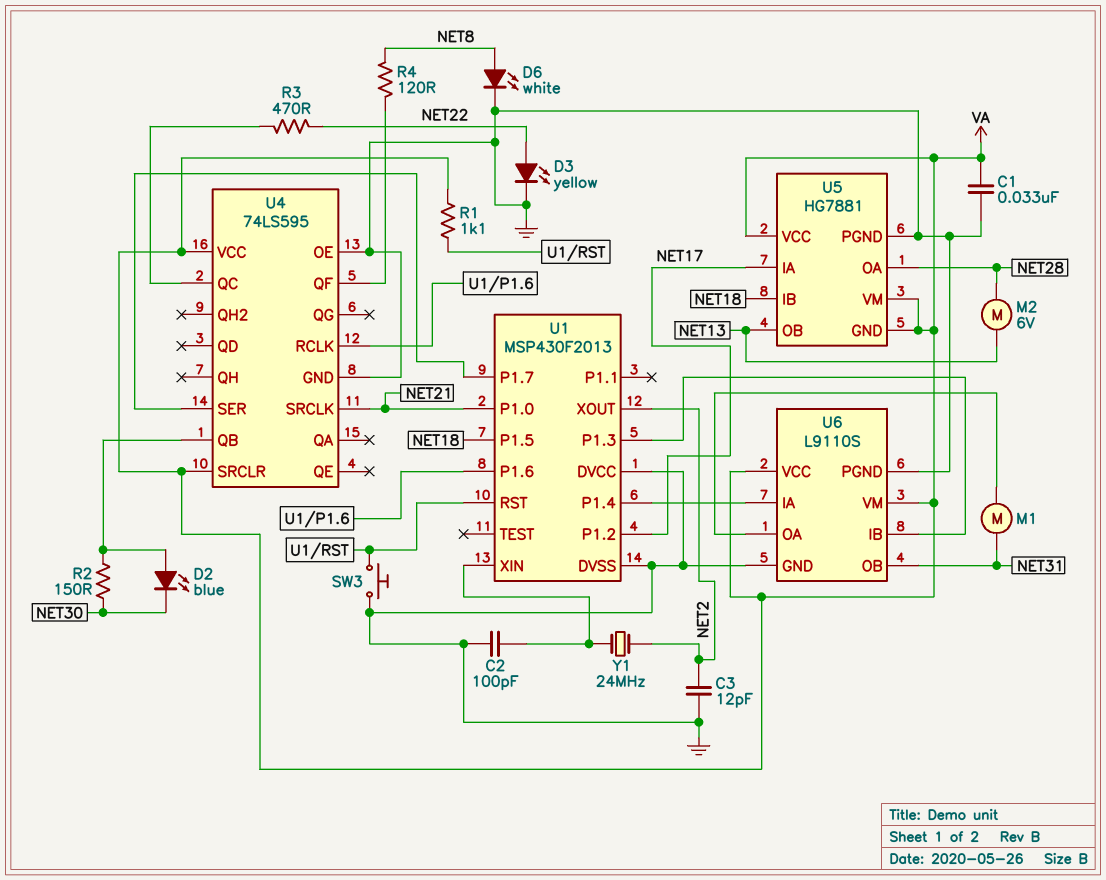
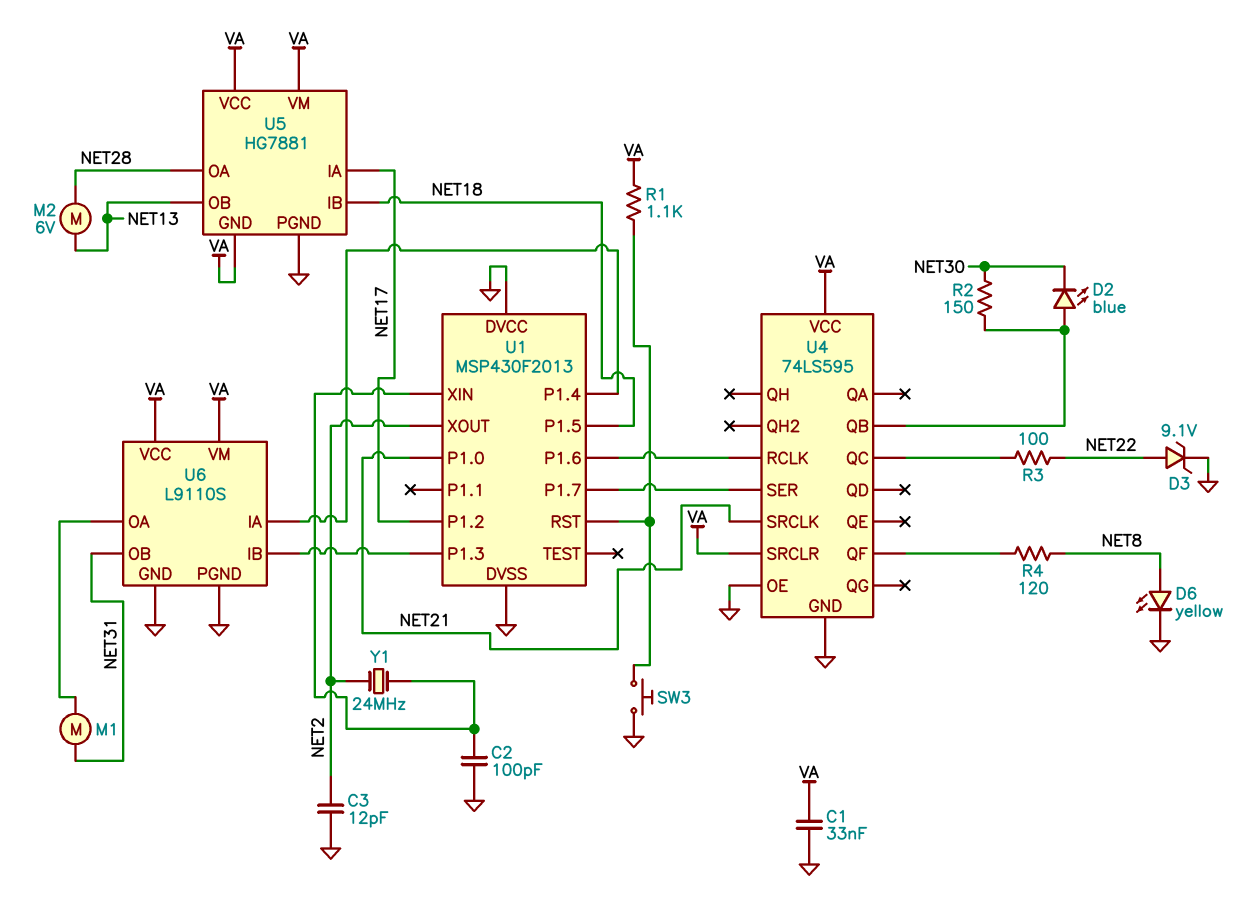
D3: LED yellow (A NET22, K GND) -> zener 9.1V (A NET22, K GND)
D6: LED white (A NET8, K GND) -> LED yellow (A NET8, K GND)
R3: 470 (NET22, U4/QC) -> 100 (NET22, U4/QC)

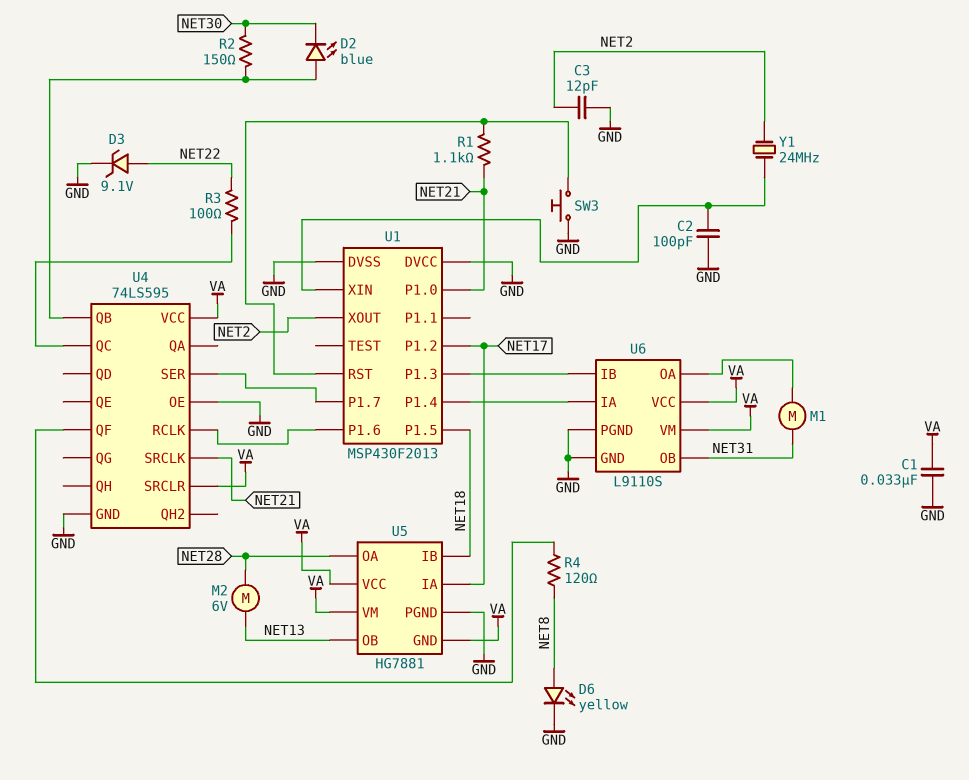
R1: 1.1k (U1/RST, VA) -> 1.1k (NET21, U1/RST)

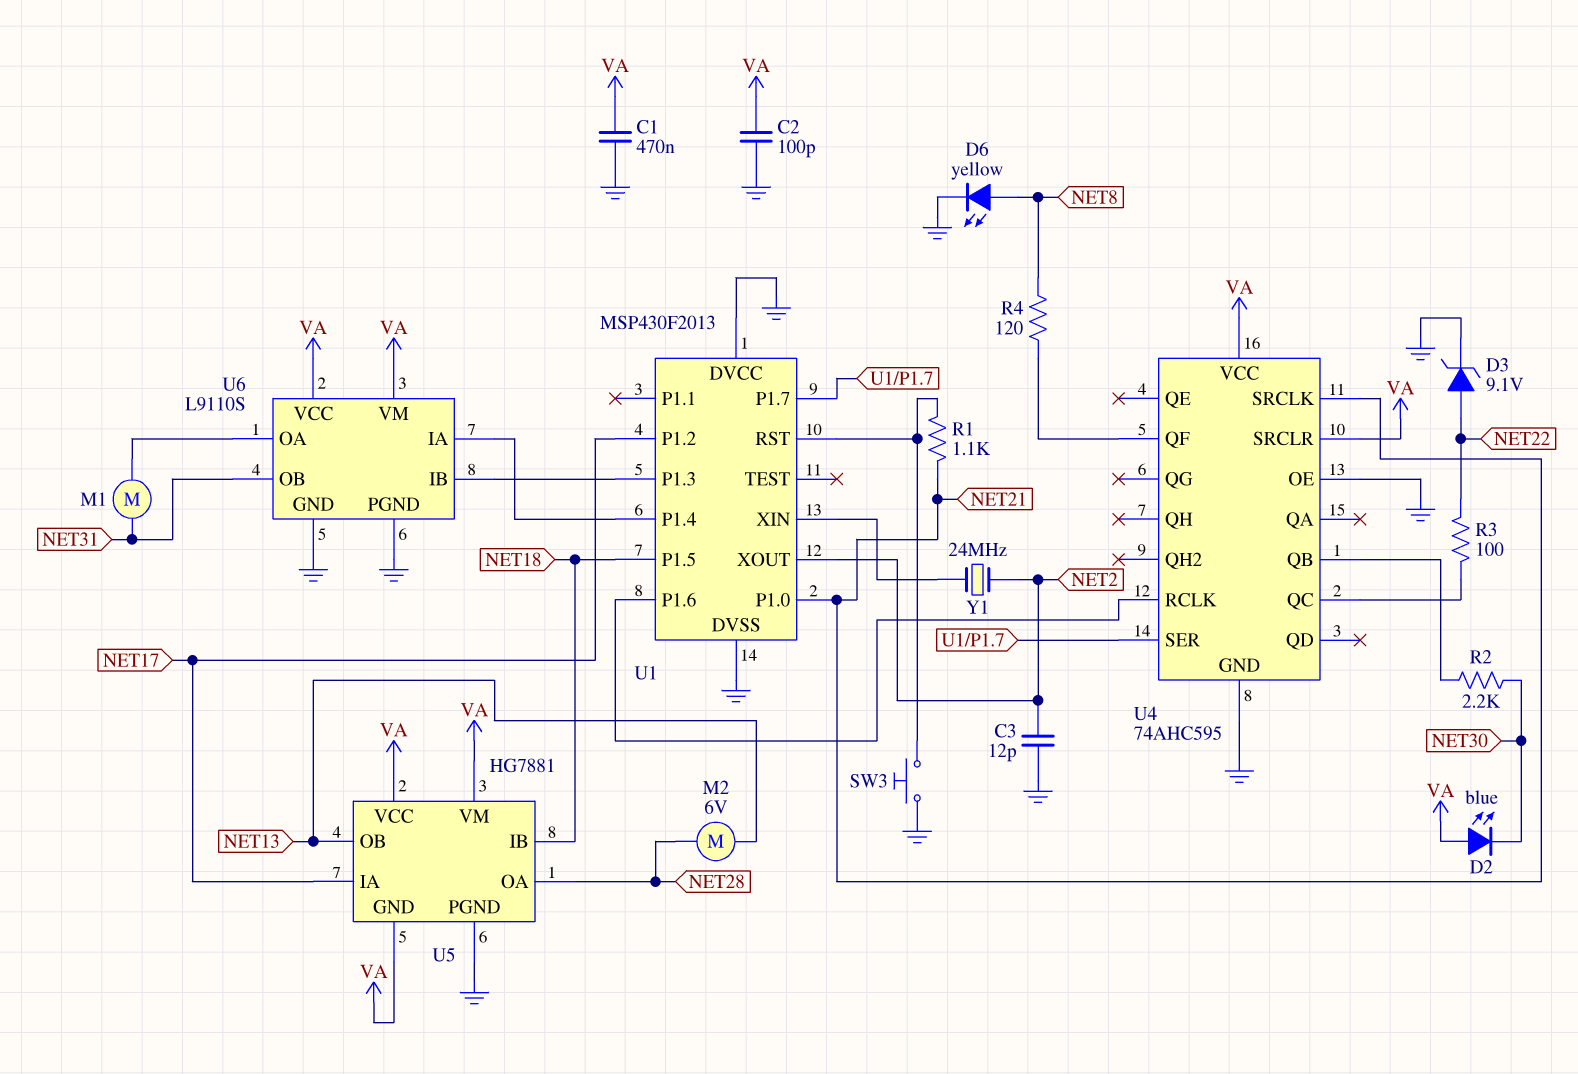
C1: 33nF (GND, VA) -> 470nF (GND, VA)
C2: 100pF (GND, U1/XIN) -> 100pF (GND, VA)
D2: LED blue (A U4/QB, K NET30) -> LED blue (A VA, K NET30)
R2: 150 (NET30, U4/QB) -> 2.2k (NET30, U4/QB)
U4: 74LS595 -> 74AHC595

